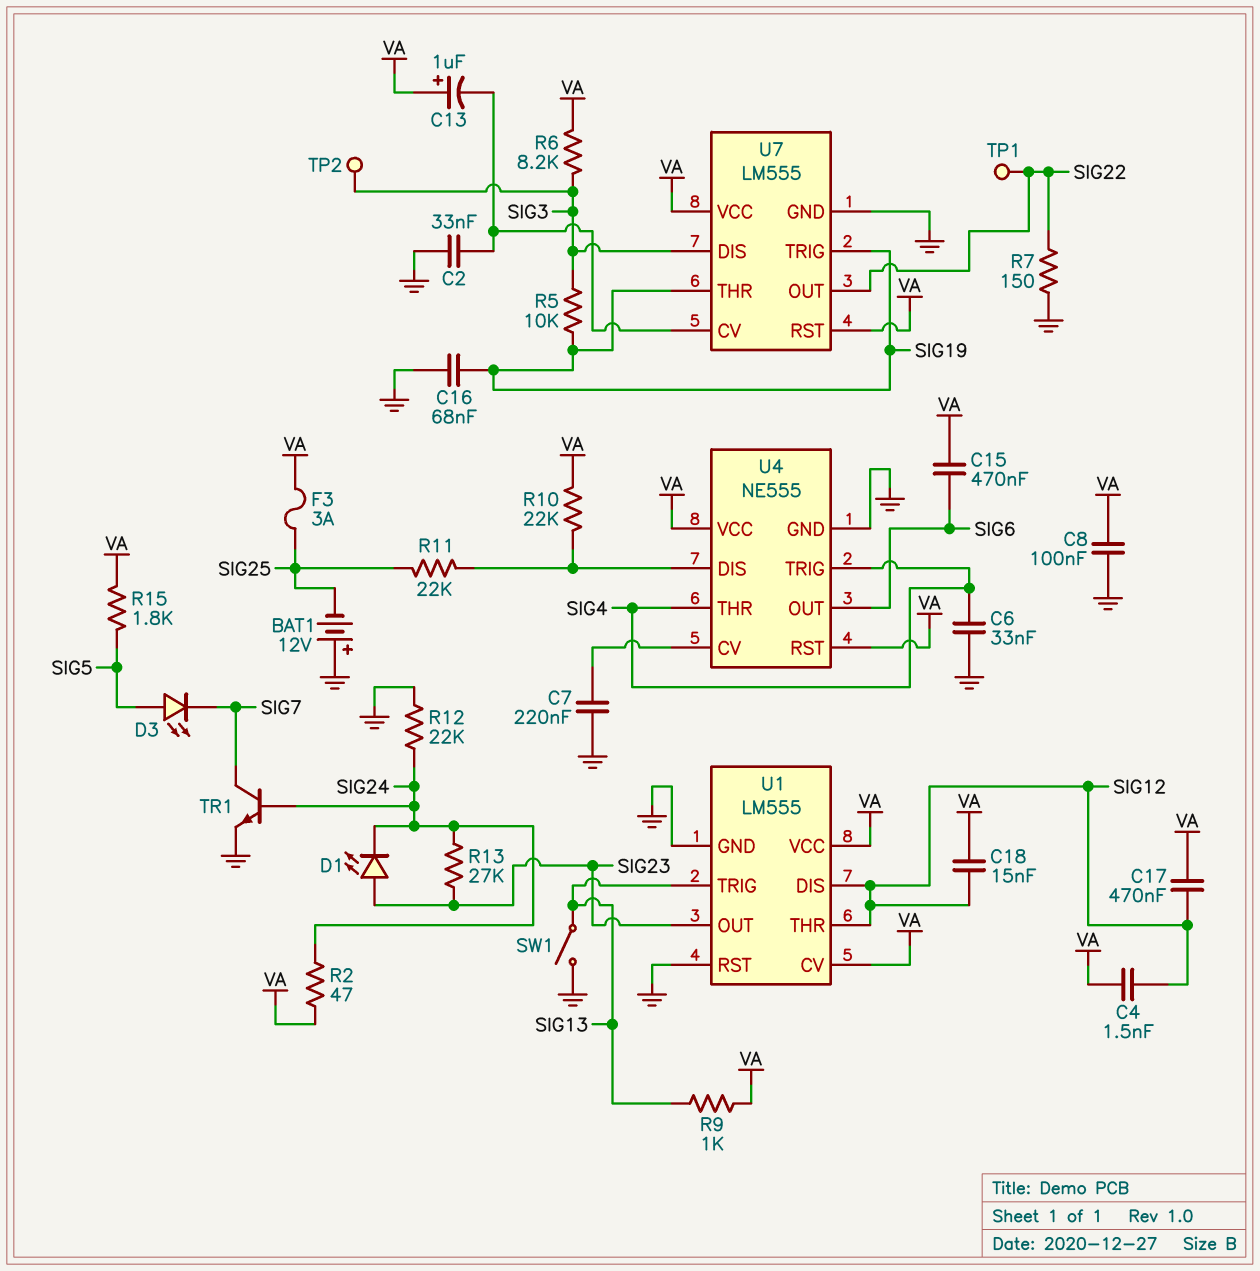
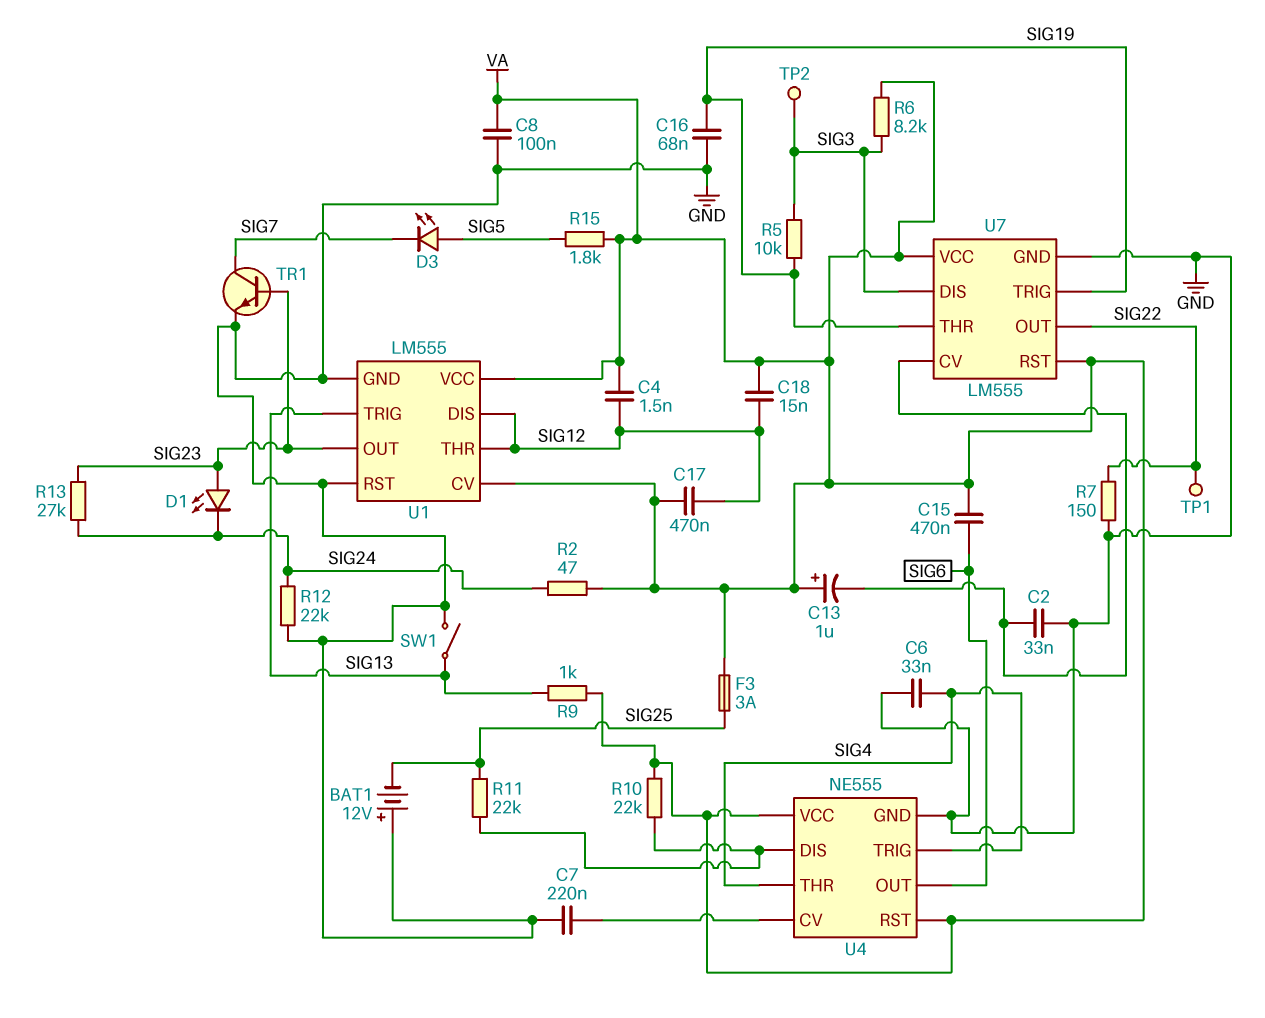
TR1: NPN (B SIG24, C SIG7, E GND) -> NPN (B SIG23, C SIG7, E GND)

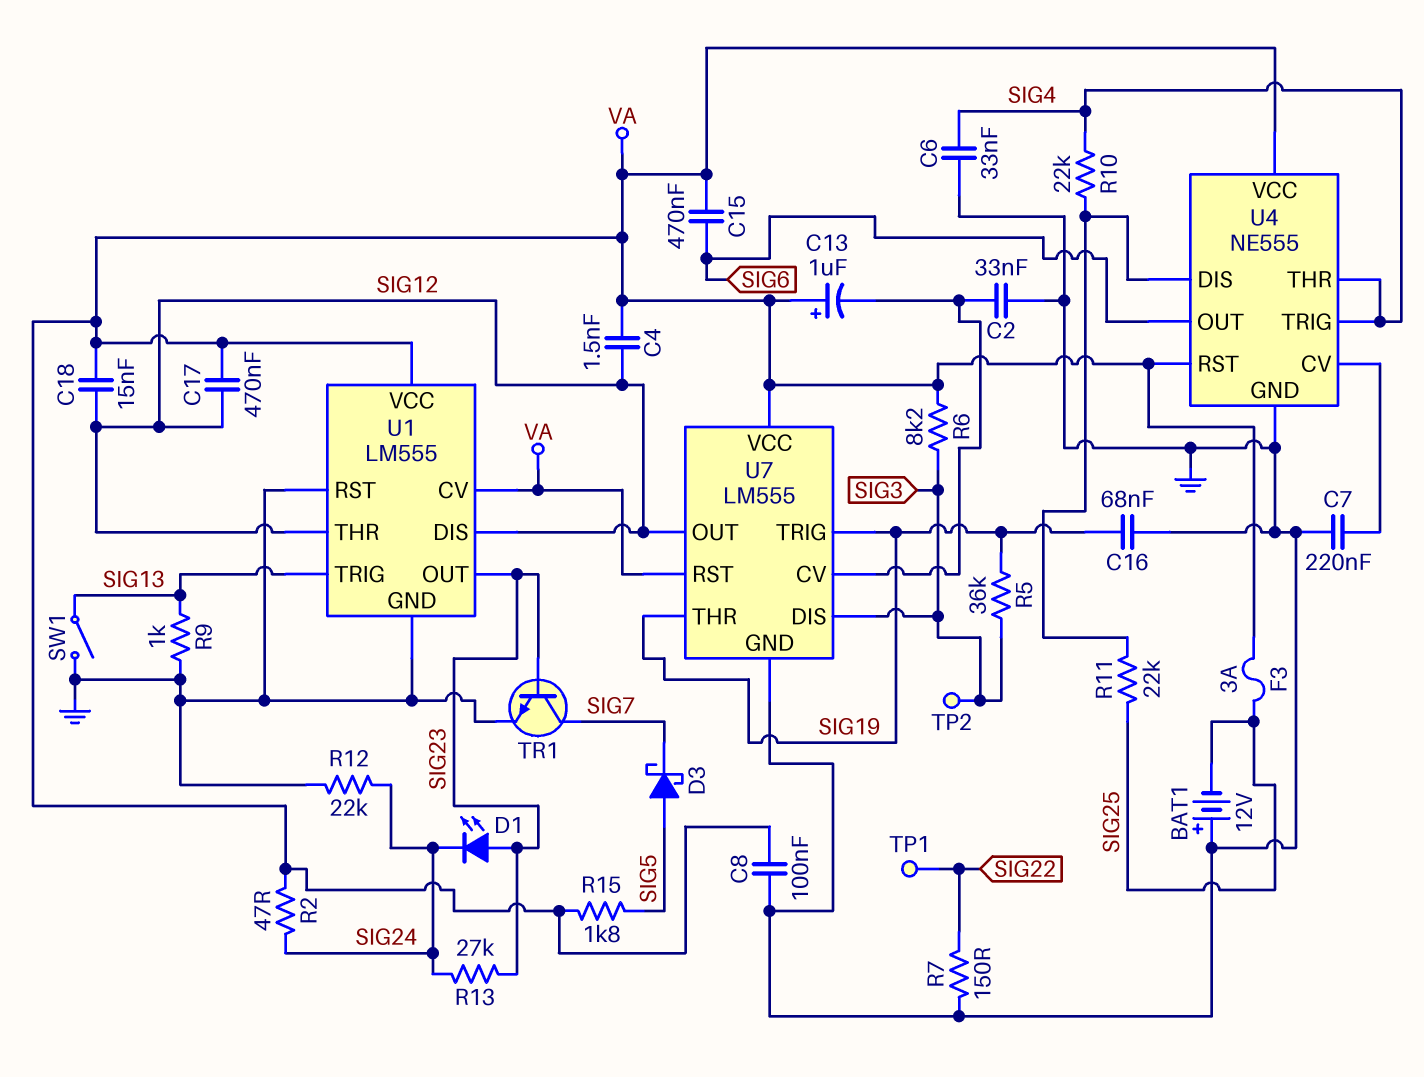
D3: LED (A SIG5, K SIG7) -> schottky (A SIG5, K SIG7)
R5: 10k (SIG3, SIG19) -> 36k (SIG3, SIG19)
R9: 1k (SIG13, VA) -> 1k (GND, SIG13)
R10: 22k (U4/DIS, VA) -> 22k (SIG4, U4/DIS)
U7 pin OUT: SIG22 -> SIG12

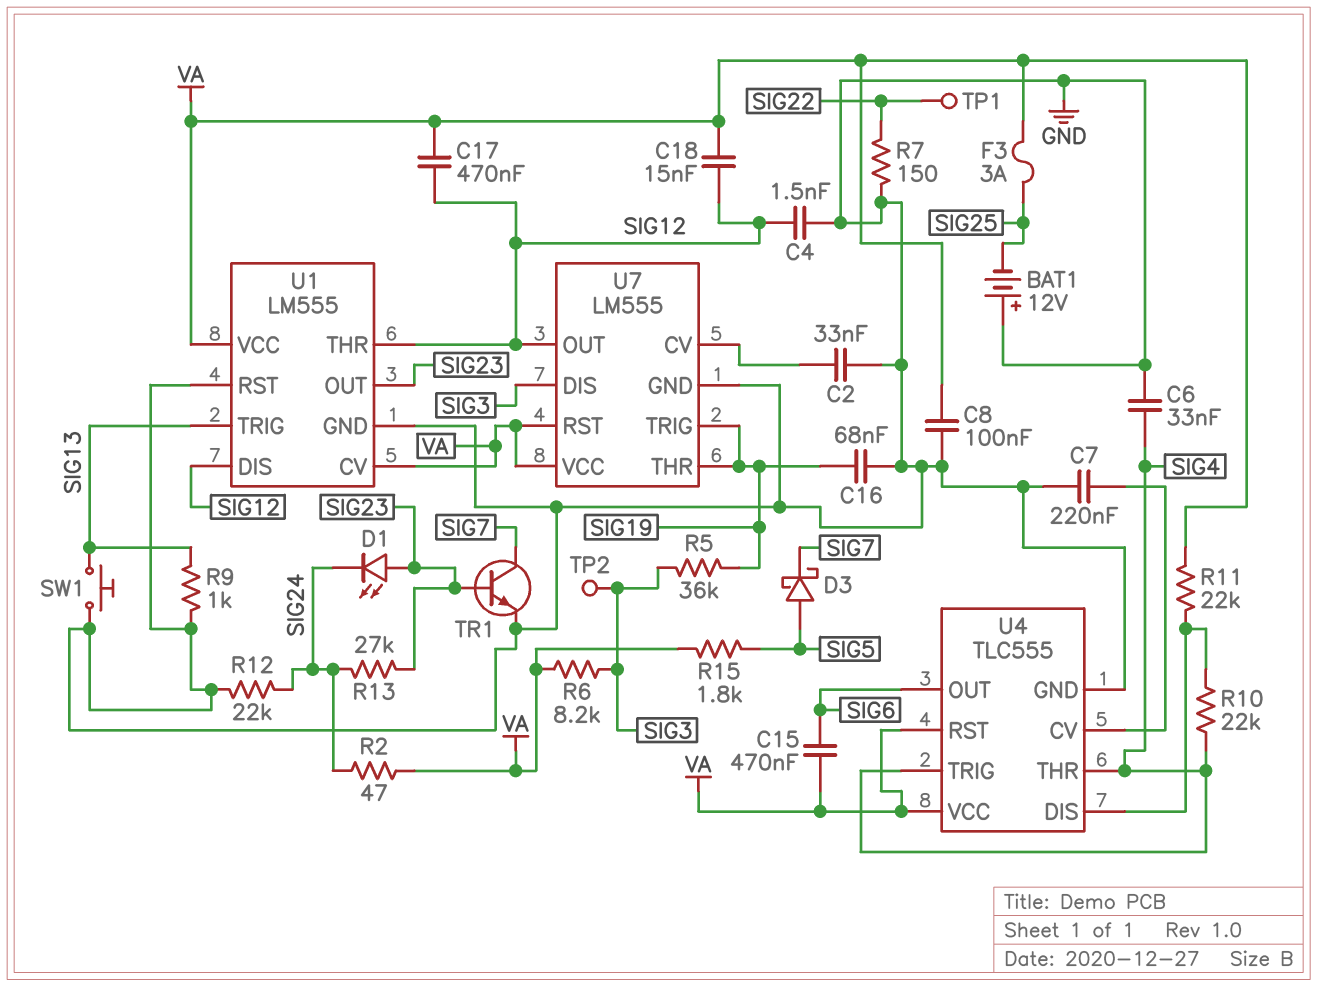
C4: 1.5nF (SIG12, VA) -> 1.5nF (GND, SIG12)
C13: 1uF (plus VA, minus U7/CV) -> none
R11: 22k (SIG25, U4/DIS) -> 22k (U4/DIS, VA)
SW1: switch (GND, SIG13) -> button (GND, SIG13)
U4: NE555 -> TLC555

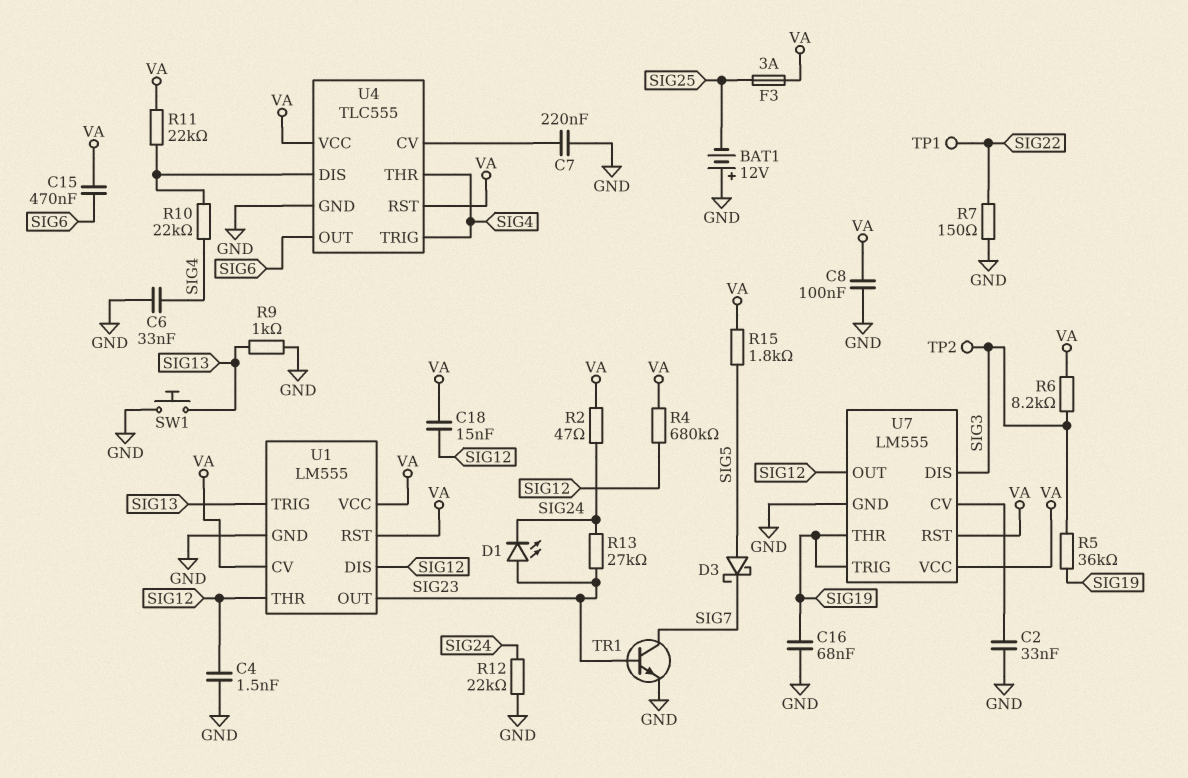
C17: 470nF (SIG12, VA) -> none
R4: none -> 680k (SIG12, VA)
U1 pin RST: GND -> VA

